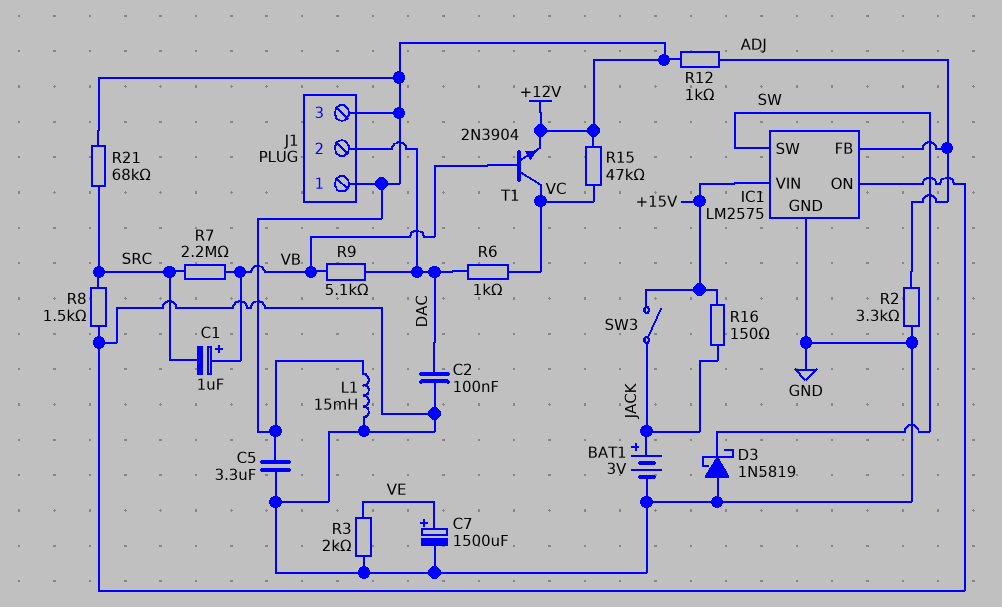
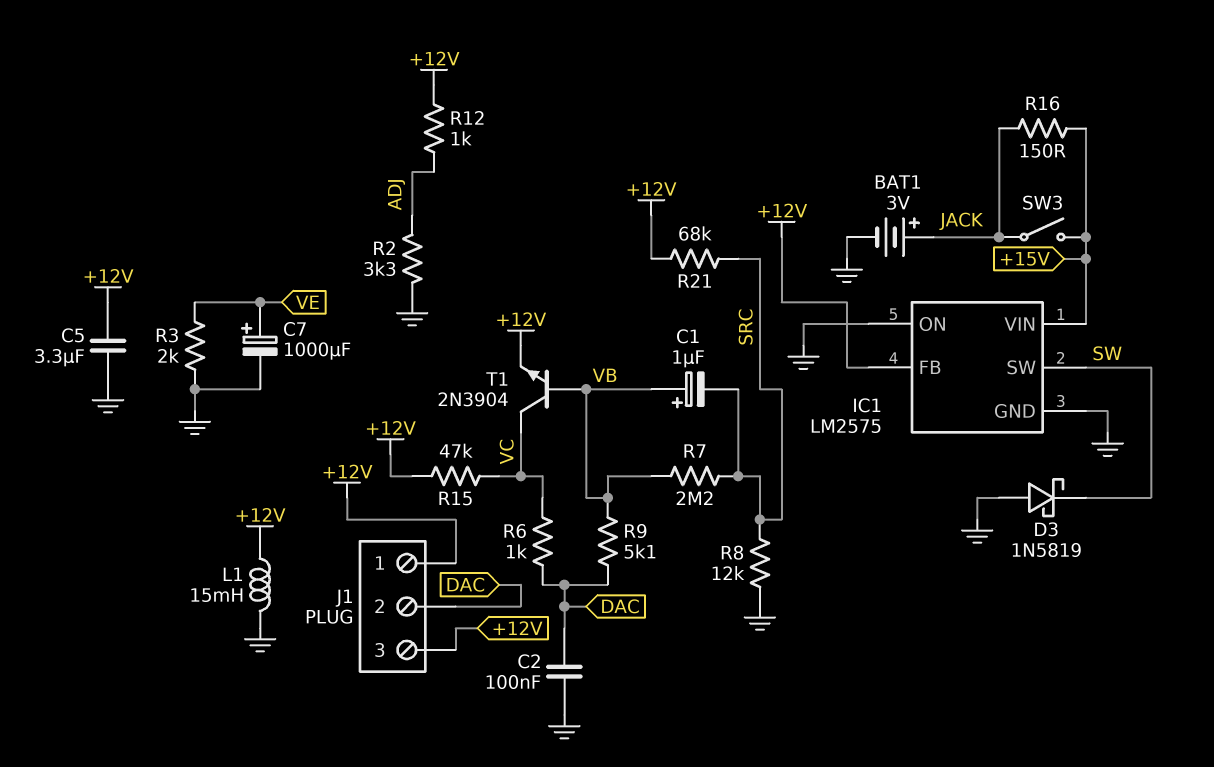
C7: 1500uF (plus VE, minus GND) -> 1000uF (plus VE, minus GND)
IC1 pin FB: ADJ -> +12V
R8: 1.5k (GND, SRC) -> 12k (GND, SRC)

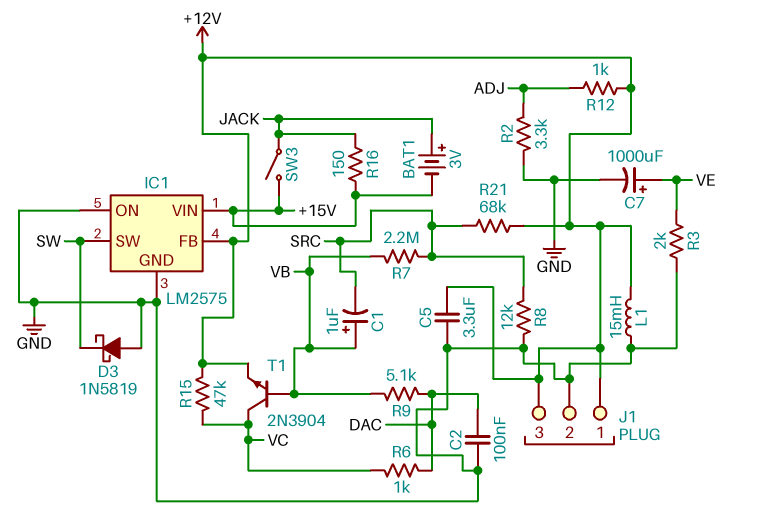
BAT1: 3V (plus JACK, minus GND) -> 3V (plus JACK, minus +15V)
J1 pin 2: DAC -> GND

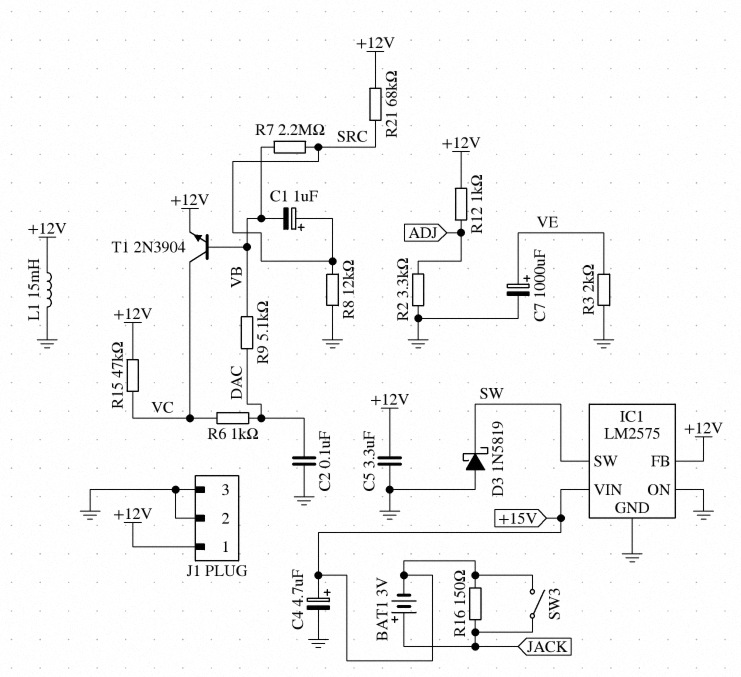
C1: 1uF (plus VB, minus SRC) -> 1uF (plus SRC, minus VB)
C4: none -> 4.7uF (plus +15V, minus GND)
J1 pin 3: +12V -> GND

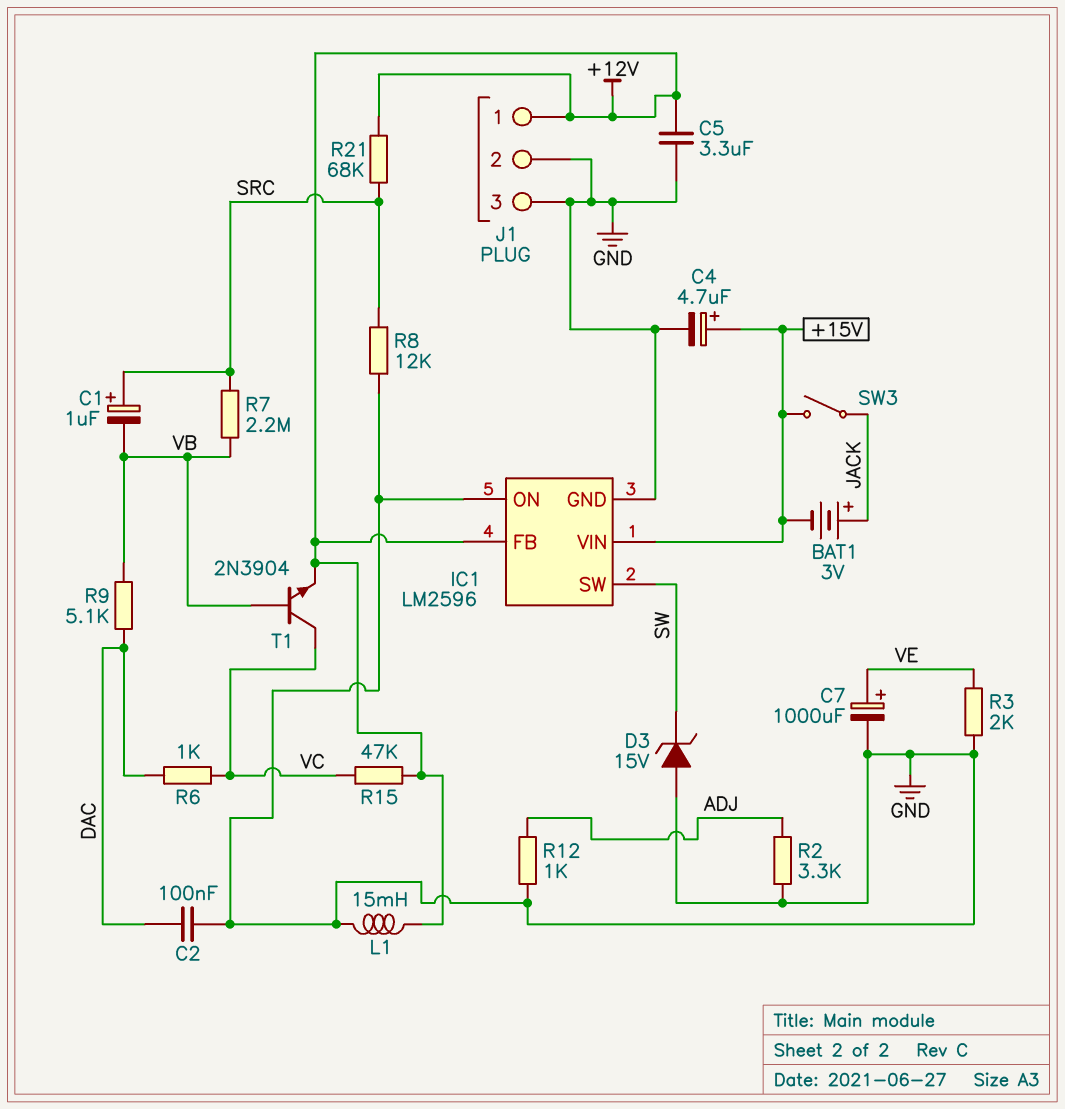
D3: schottky 1N5819 (A GND, K SW) -> zener 15V (A GND, K SW)
IC1: LM2575 -> LM2596
R12: 1k (+12V, ADJ) -> 1k (ADJ, GND)
R16: 150 (+15V, JACK) -> none

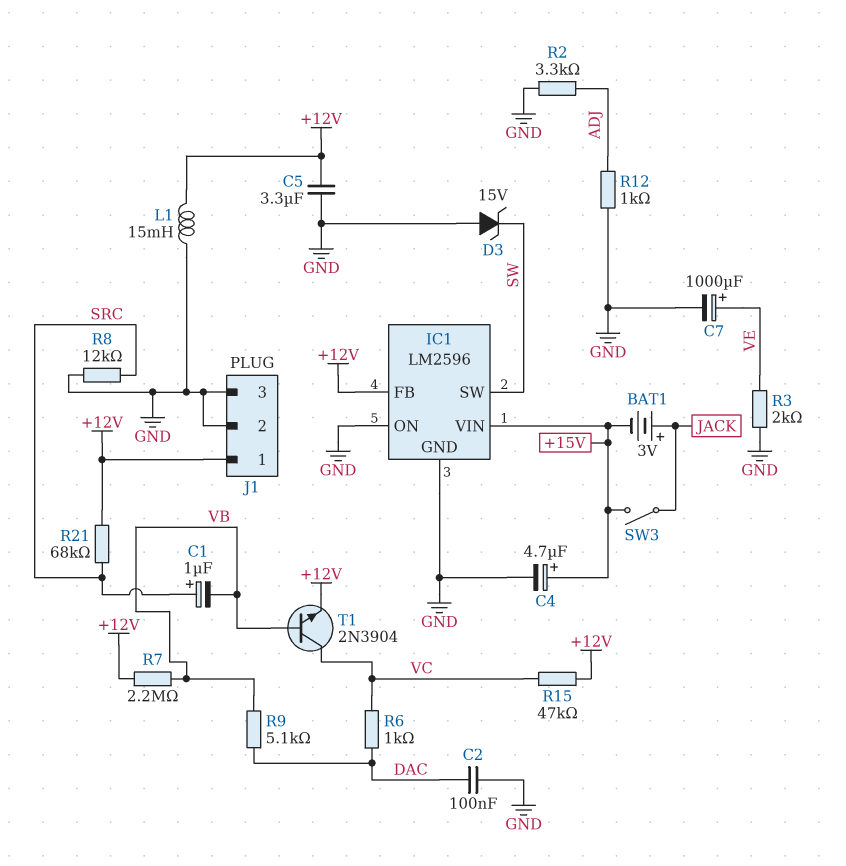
R7: 2.2M (SRC, VB) -> 2.2M (+12V, VB)

